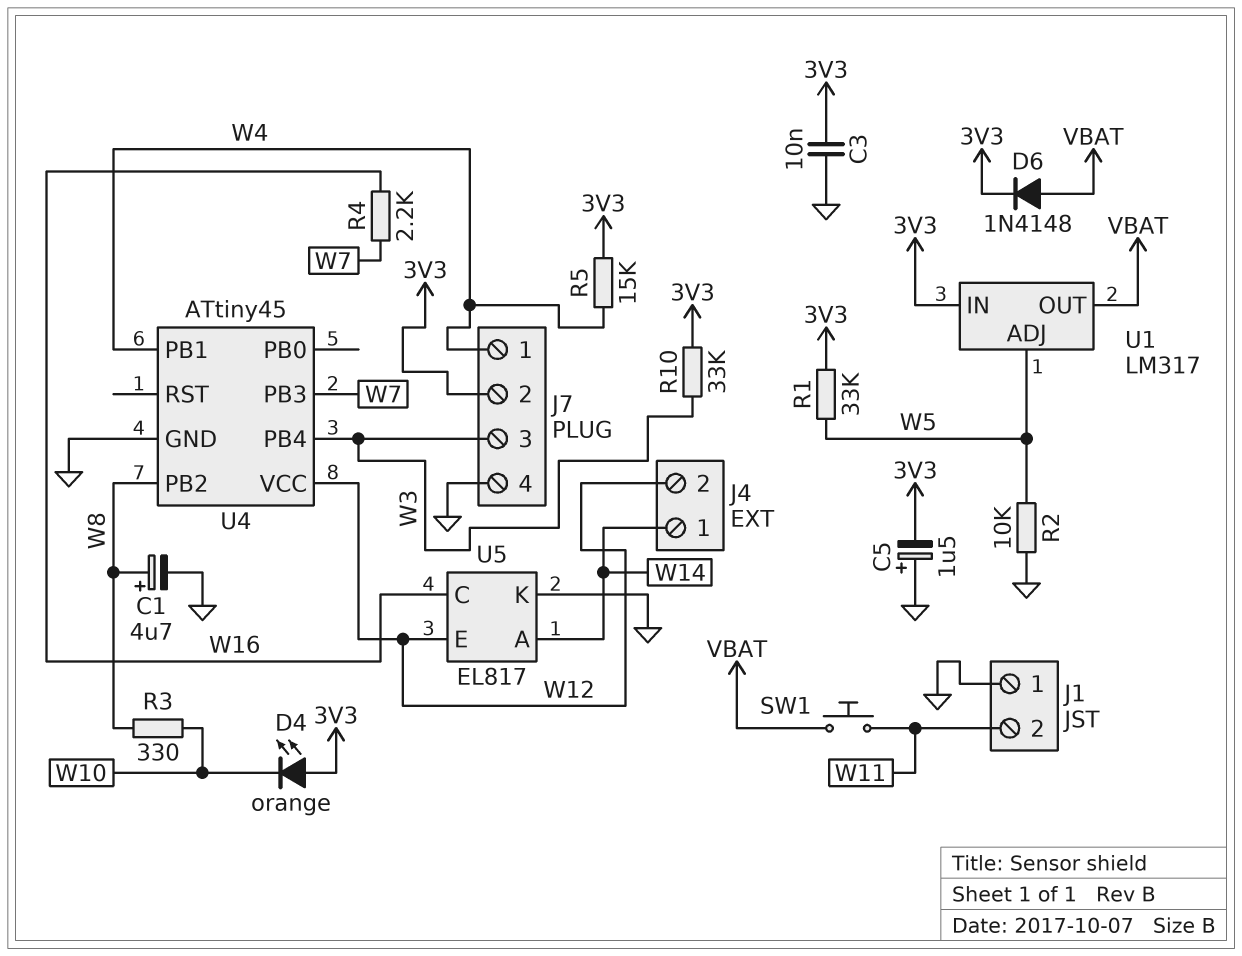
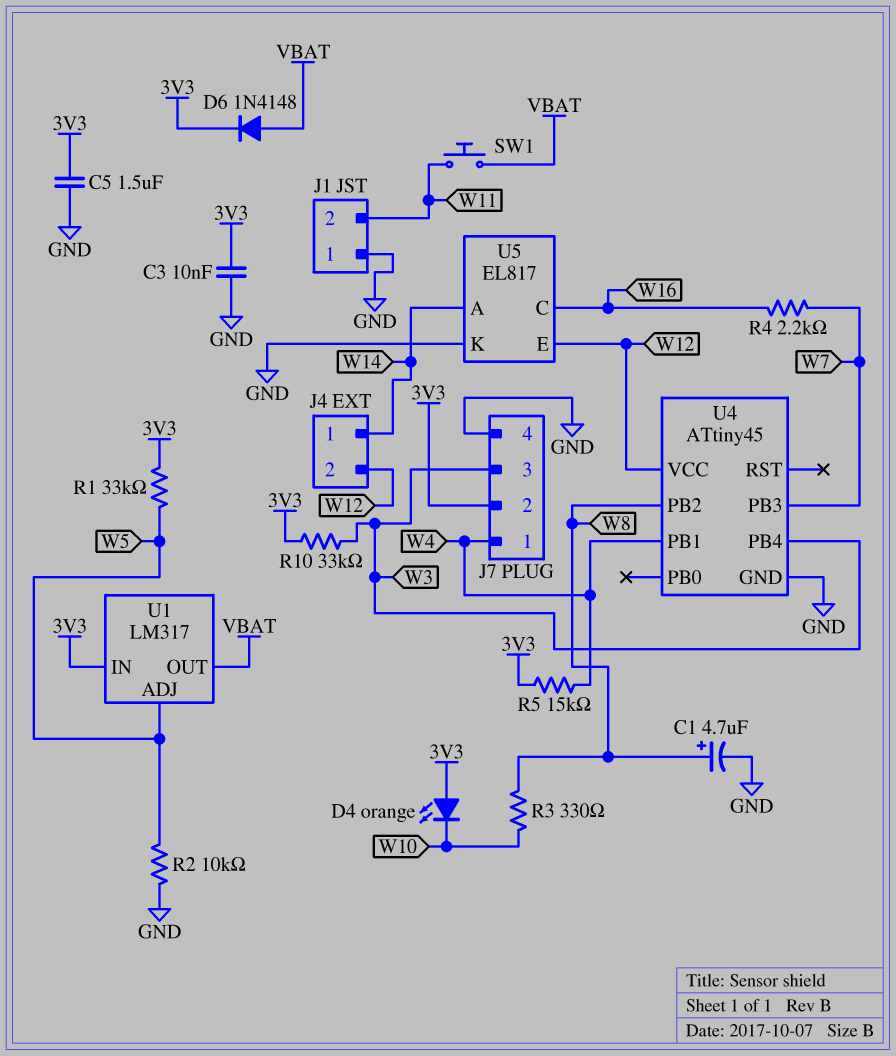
C5: 1.5uF (plus GND, minus 3V3) -> 1.5uF (3V3, GND)

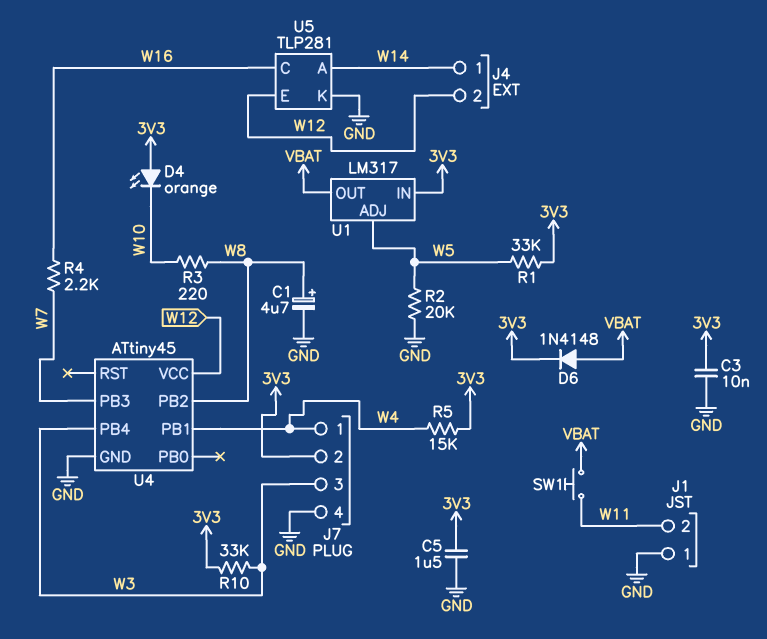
R2: 10k (GND, W5) -> 20k (GND, W5)
R3: 330 (W8, W10) -> 220 (W8, W10)
U5: EL817 -> TLP281

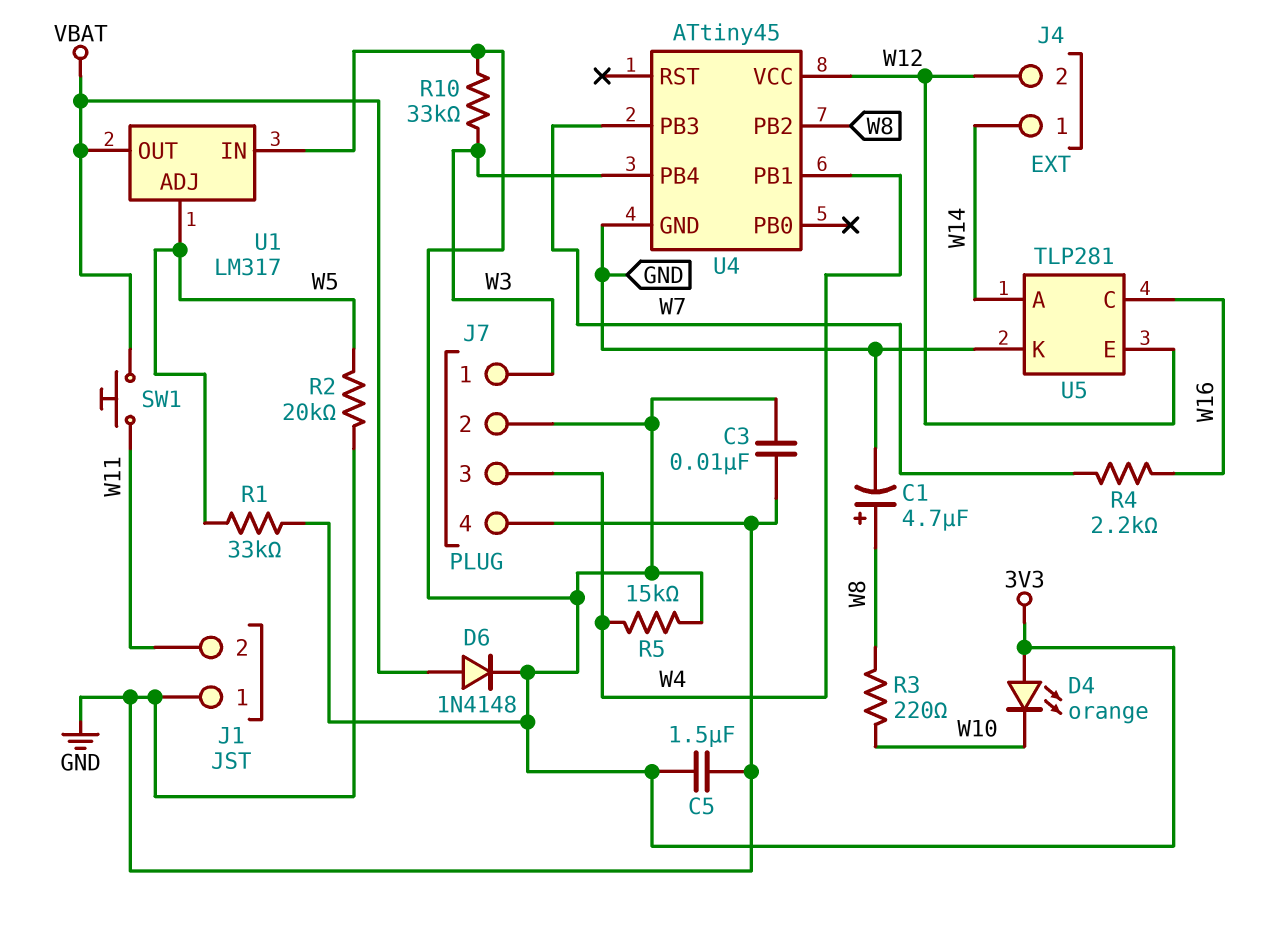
J7 pin 1: W4 -> W3
J7 pin 3: W3 -> W4

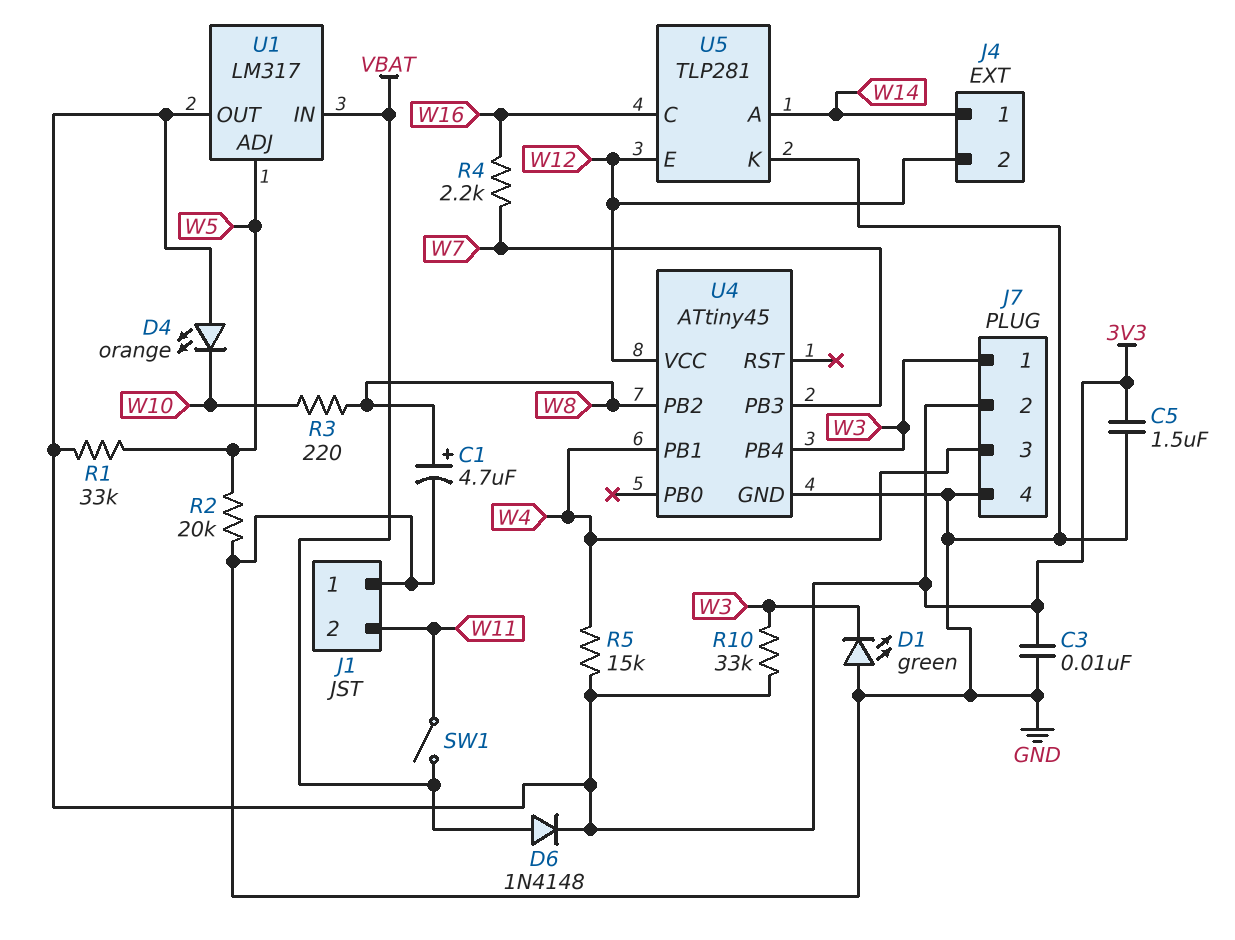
D1: none -> LED green (A GND, K W3)
SW1: button (VBAT, W11) -> switch (VBAT, W11)
U1 pin IN: 3V3 -> VBAT
U1 pin OUT: VBAT -> 3V3

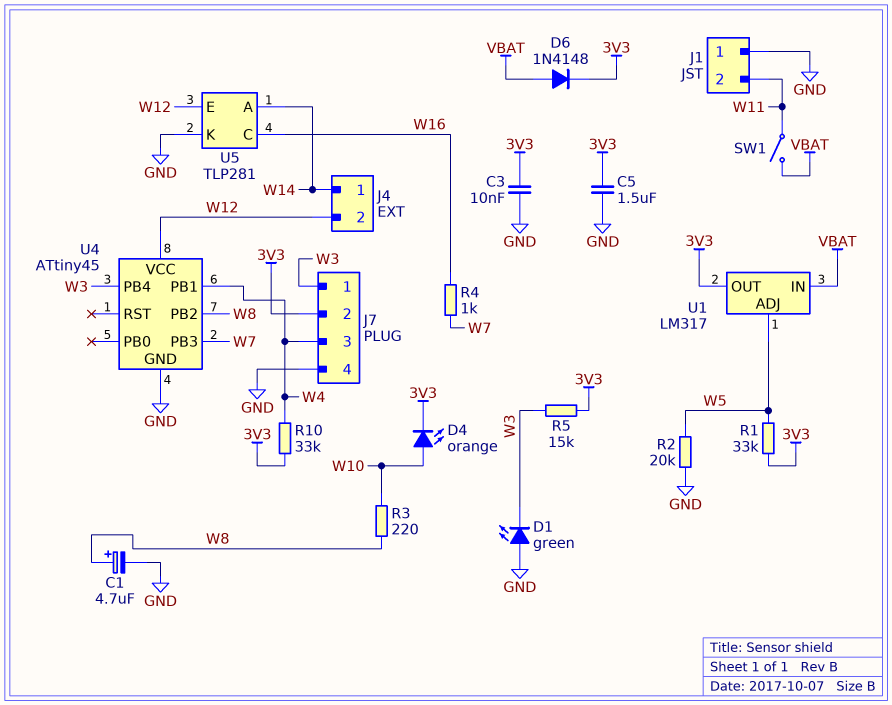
D4: LED orange (A 3V3, K W10) -> LED orange (A W10, K 3V3)
R4: 2.2k (W7, W16) -> 1k (W7, W16)
R5: 15k (3V3, W4) -> 15k (3V3, W3)
R10: 33k (3V3, W3) -> 33k (3V3, W4)

